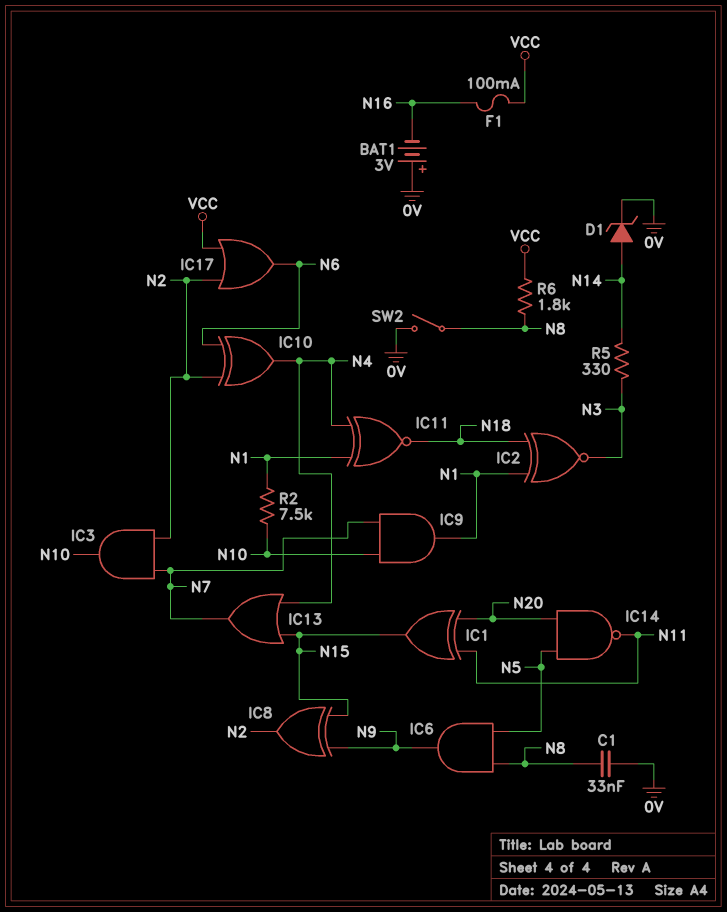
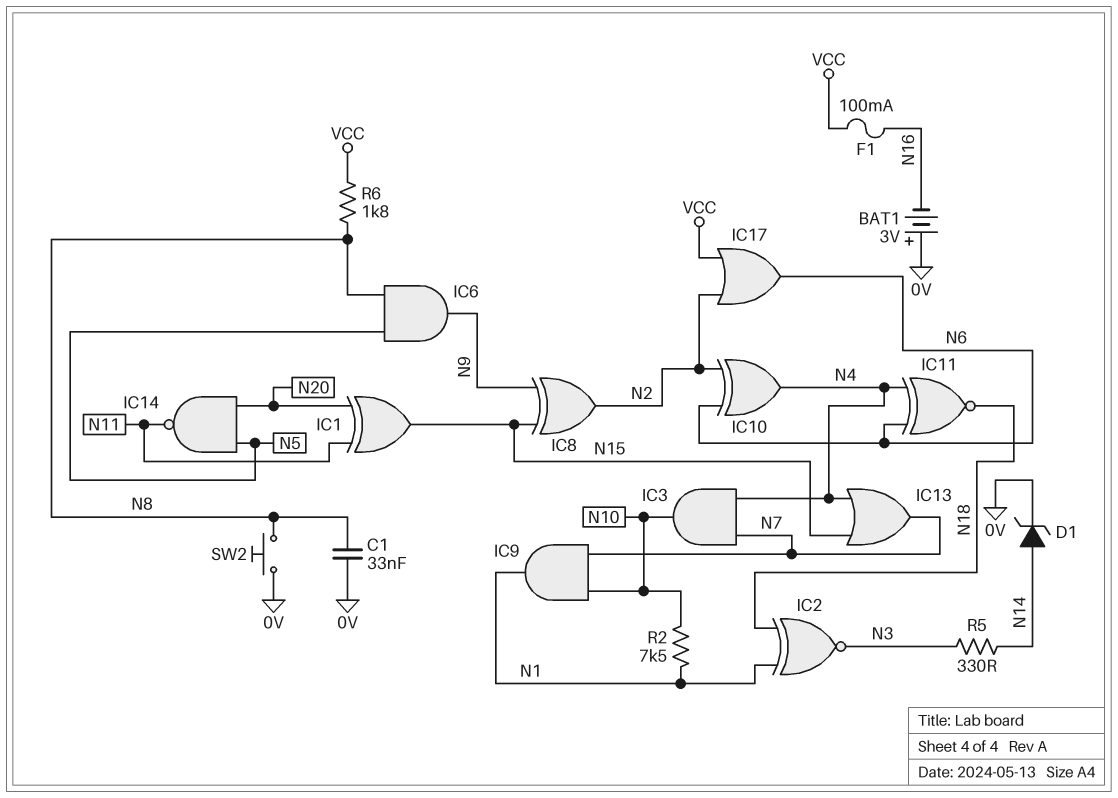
IC3: AND (in N2, in N7, out N10) -> AND (in N4, in N7, out N10)
IC11: XNOR (in N1, in N4, out N18) -> XNOR (in N4, in N6, out N18)
SW2: switch (0V, N8) -> button (0V, N8)

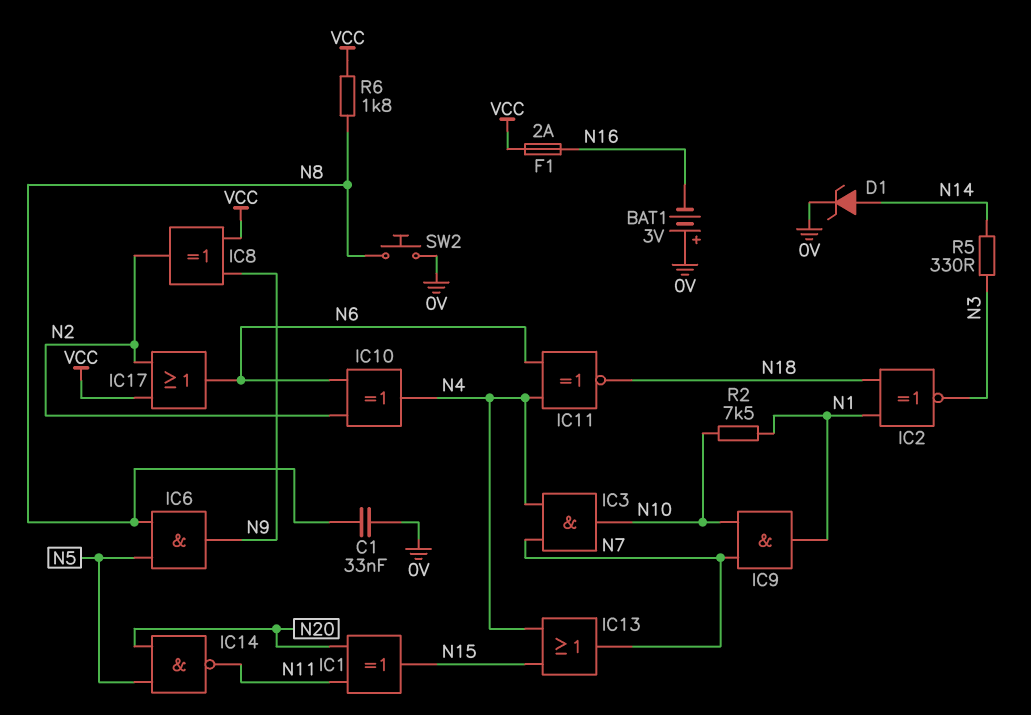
F1: 100mA (N16, VCC) -> 2A (N16, VCC)
IC8: XOR (in N9, in N15, out N2) -> XOR (in N9, in VCC, out N2)

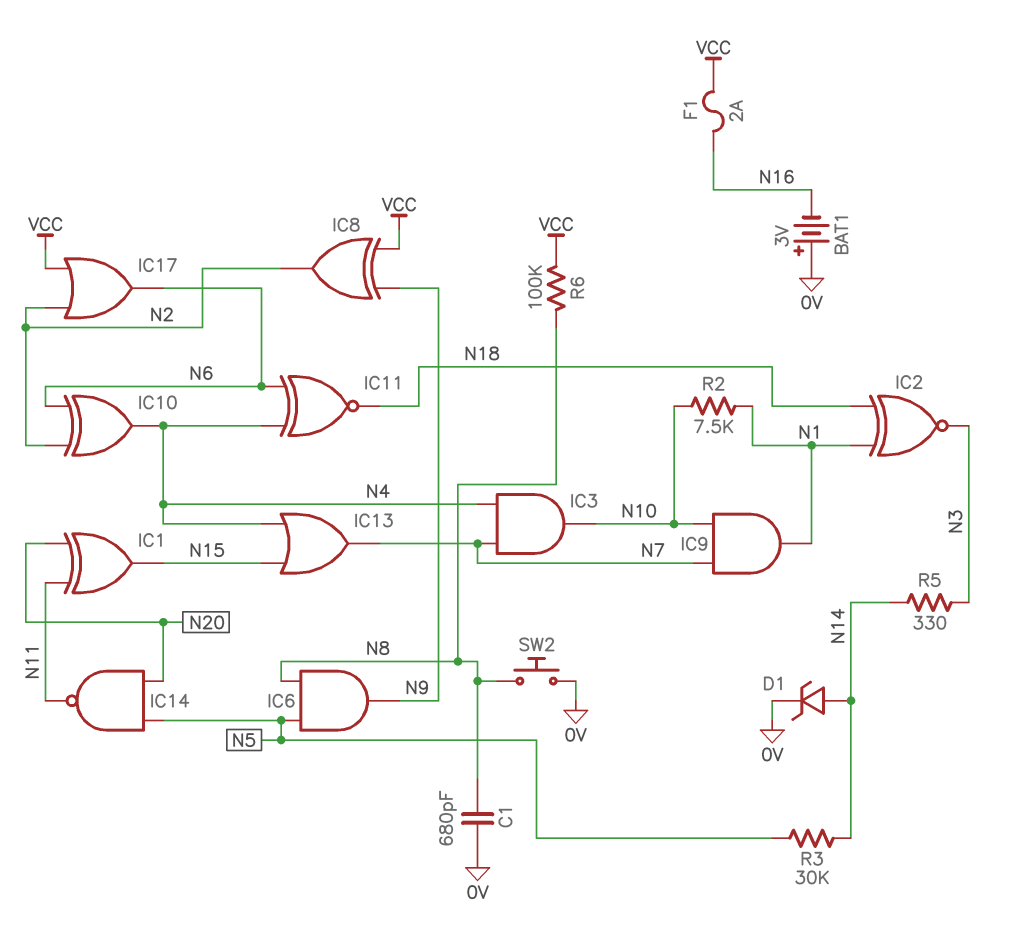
C1: 33nF (0V, N8) -> 680pF (0V, N8)
R3: none -> 30k (N5, N14)
R6: 1.8k (N8, VCC) -> 100k (N8, VCC)

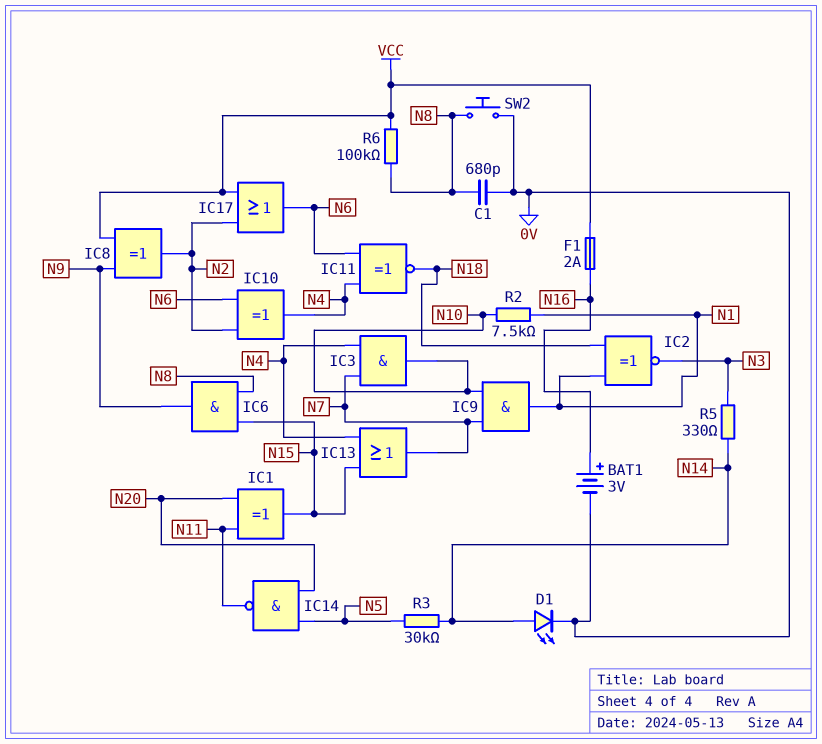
BAT1: 3V (plus 0V, minus N16) -> 3V (plus N16, minus 0V)
D1: zener (A N14, K 0V) -> LED (A N14, K 0V)
IC6: AND (in N5, in N8, out N9) -> AND (in N8, in N15, out N9)

